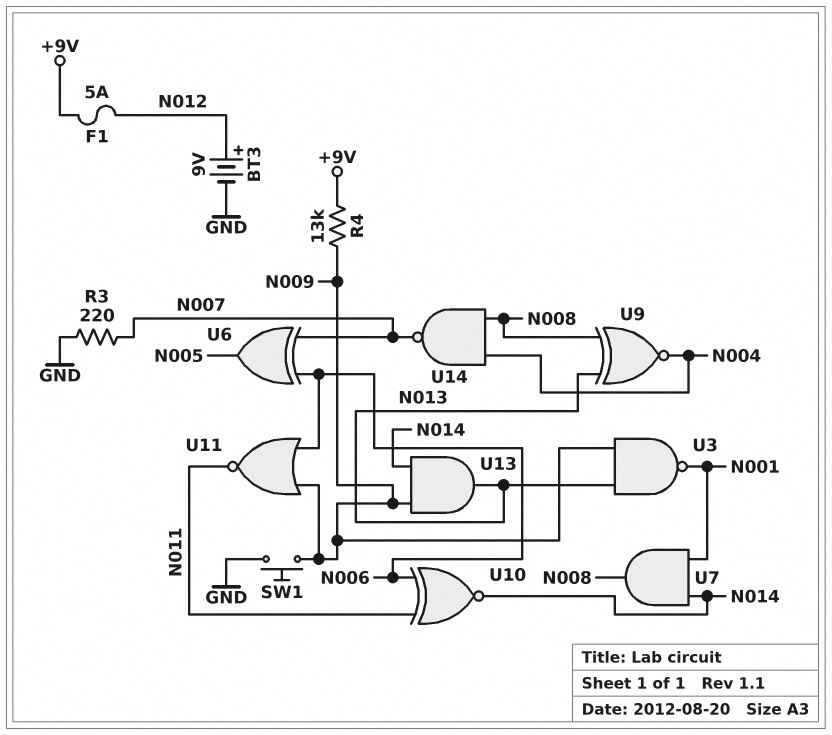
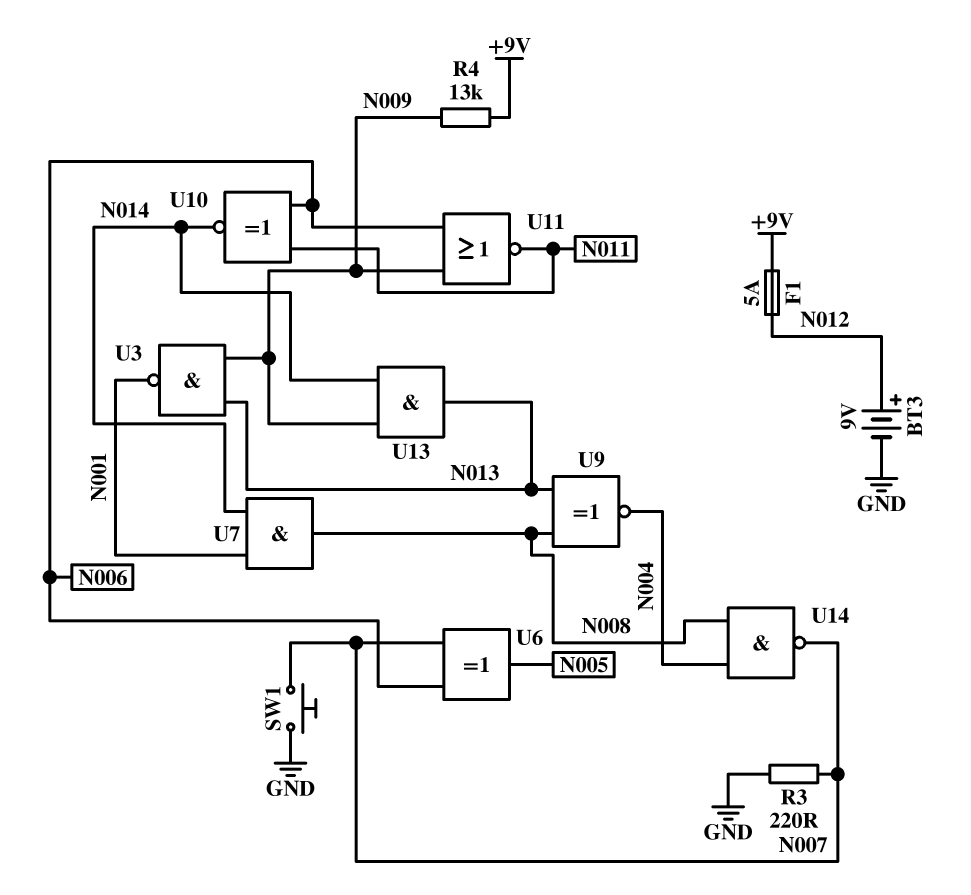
SW1: button (GND, N009) -> button (GND, N007)

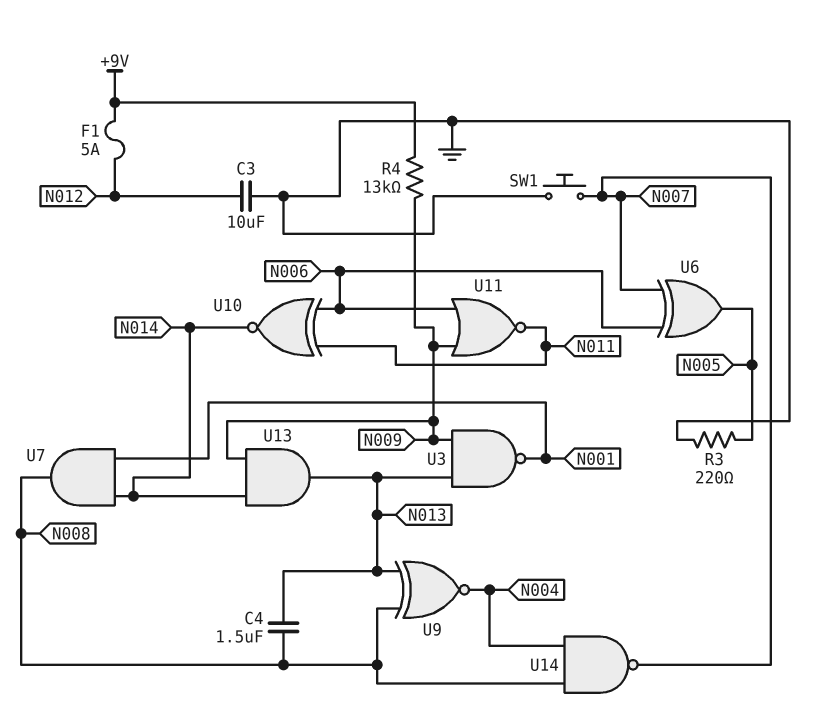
BT3: 9V (plus N012, minus GND) -> none
C3: none -> 10uF (GND, N012)
C4: none -> 1.5uF (N008, N013)
R3: 220 (GND, N007) -> 220 (GND, N005)

